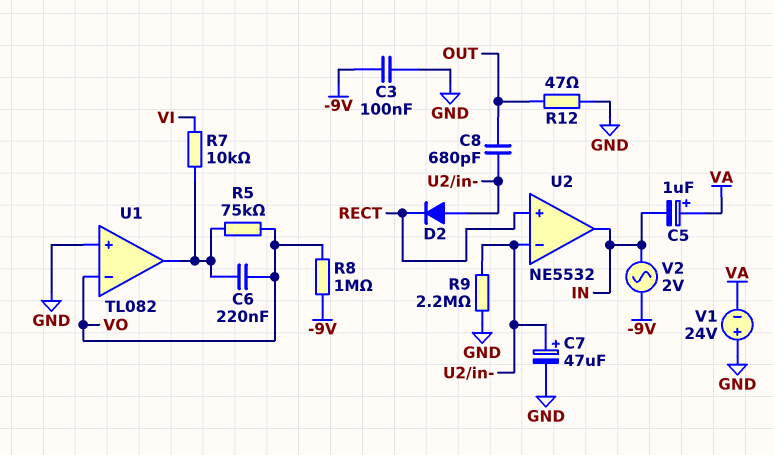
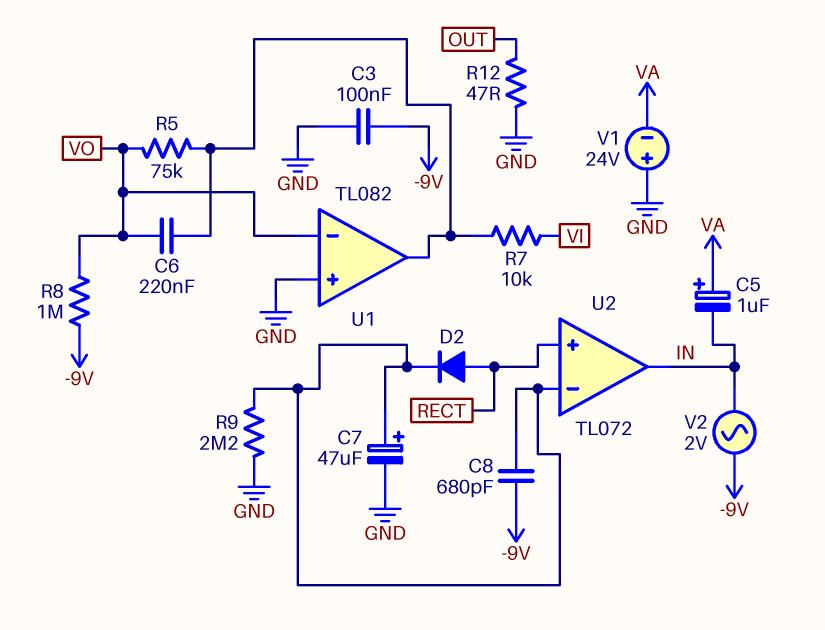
C8: 680pF (OUT, U2/in-) -> 680pF (-9V, U2/in-)
D2: diode (A U2/in-, K RECT) -> diode (A RECT, K U2/in-)
U2: NE5532 -> TL072

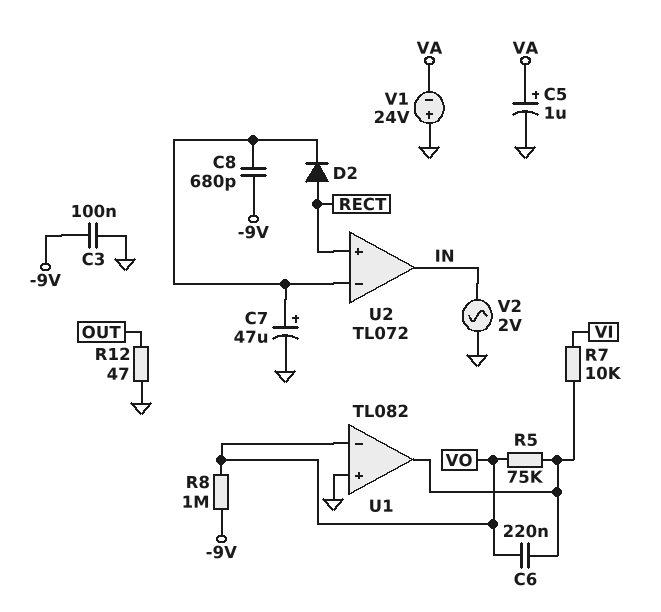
C5: 1uF (plus VA, minus IN) -> 1uF (plus VA, minus GND)
R9: 2.2M (GND, U2/in-) -> none
V2: AC 2V (-9V, IN) -> AC 2V (GND, IN)

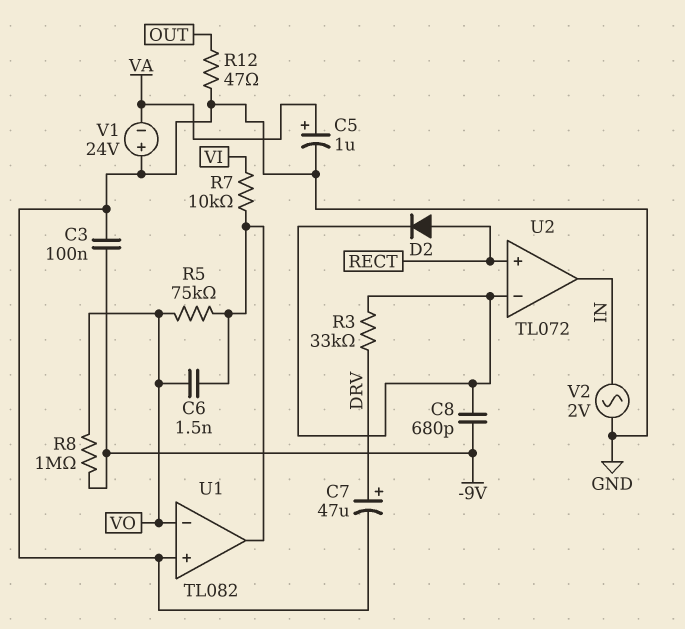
C6: 220nF (U1/out, VO) -> 1.5nF (U1/out, VO)
C7: 47uF (plus U2/in-, minus GND) -> 47uF (plus DRV, minus GND)
R3: none -> 33k (DRV, U2/in-)

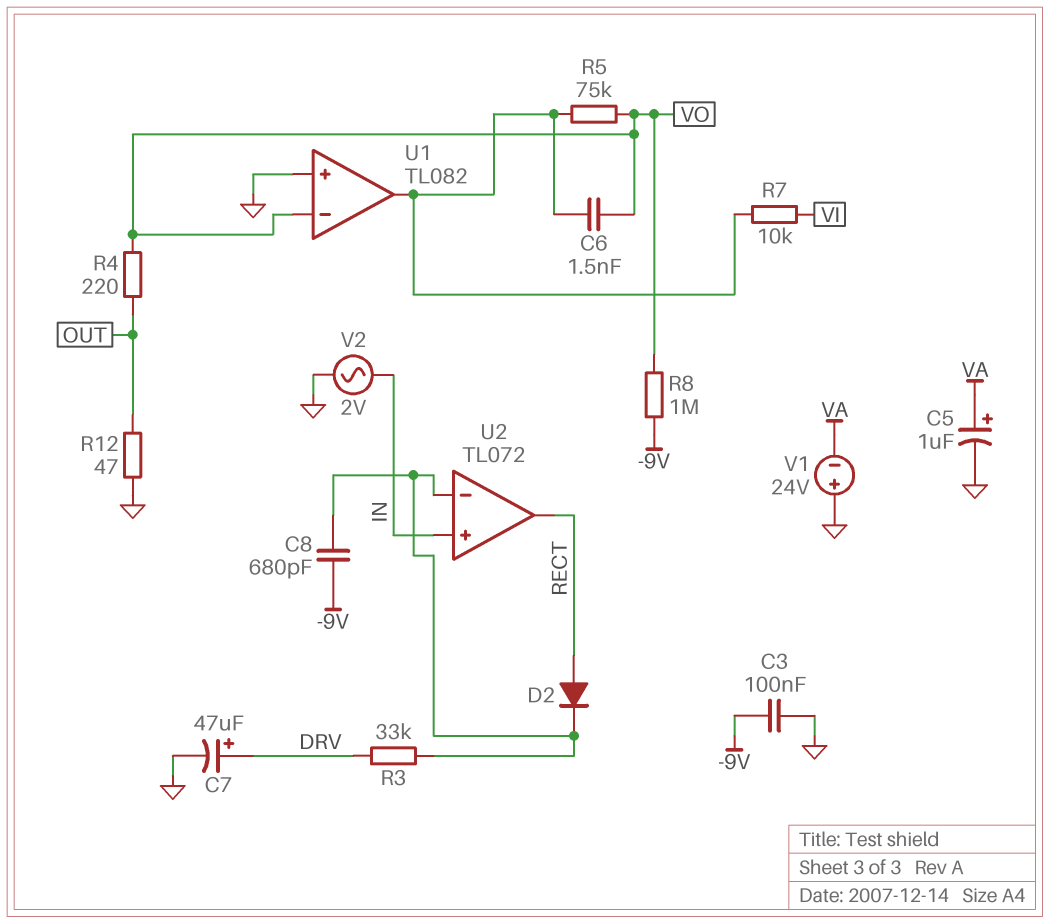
R4: none -> 220 (OUT, VO)
U2 pin in+: RECT -> IN
U2 pin out: IN -> RECT

